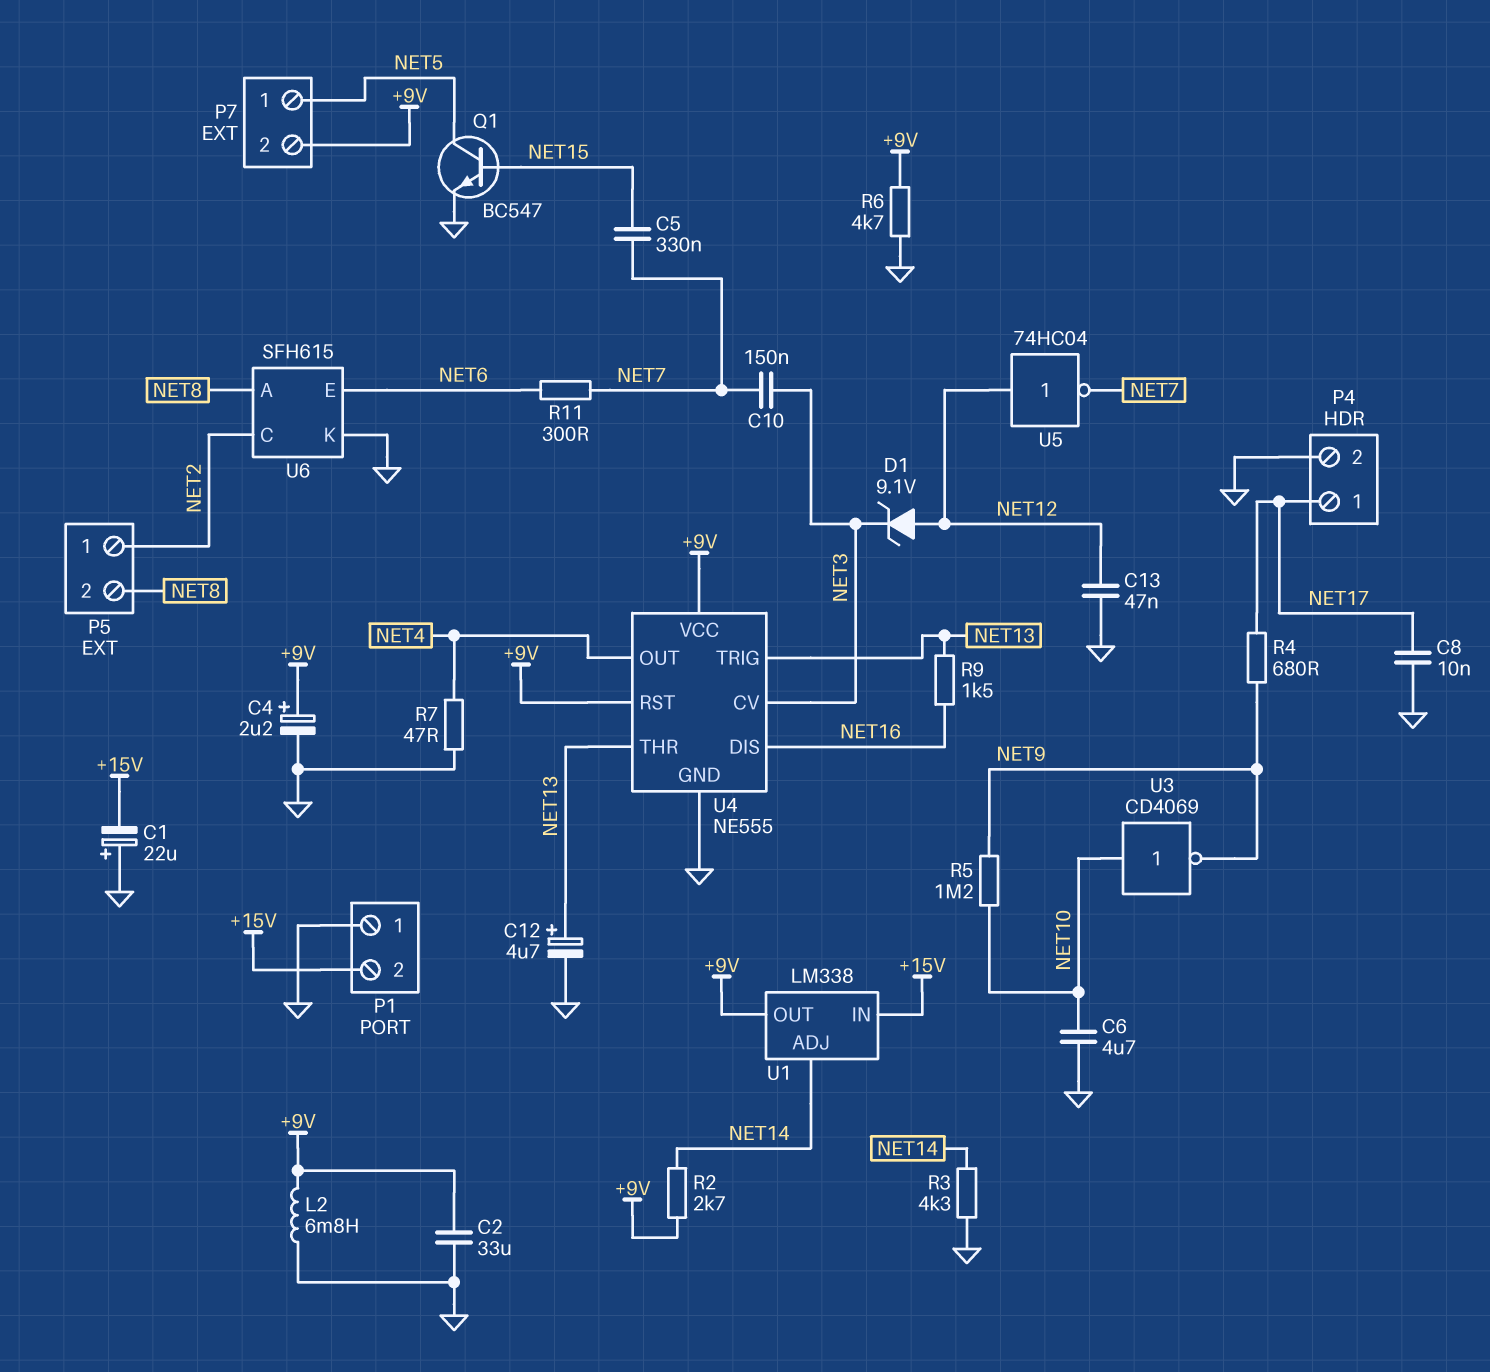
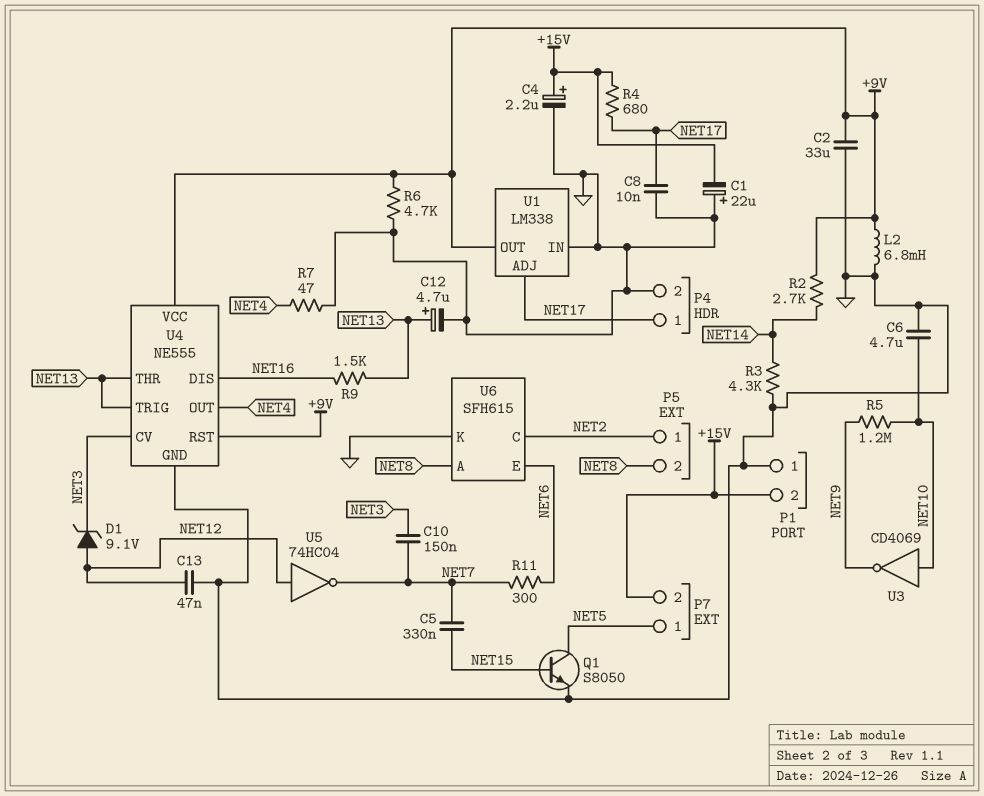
C4: 2.2uF (plus +9V, minus GND) -> 2.2uF (plus +15V, minus GND)
P7 pin 2: +9V -> +15V
Q1: NPN BC547 (B NET15, C NET5, E GND) -> NPN S8050 (B NET15, C NET5, E GND)
R4: 680 (NET9, NET17) -> 680 (+15V, NET17)
U1 pin ADJ: NET14 -> NET17
U1 pin IN: +15V -> GND

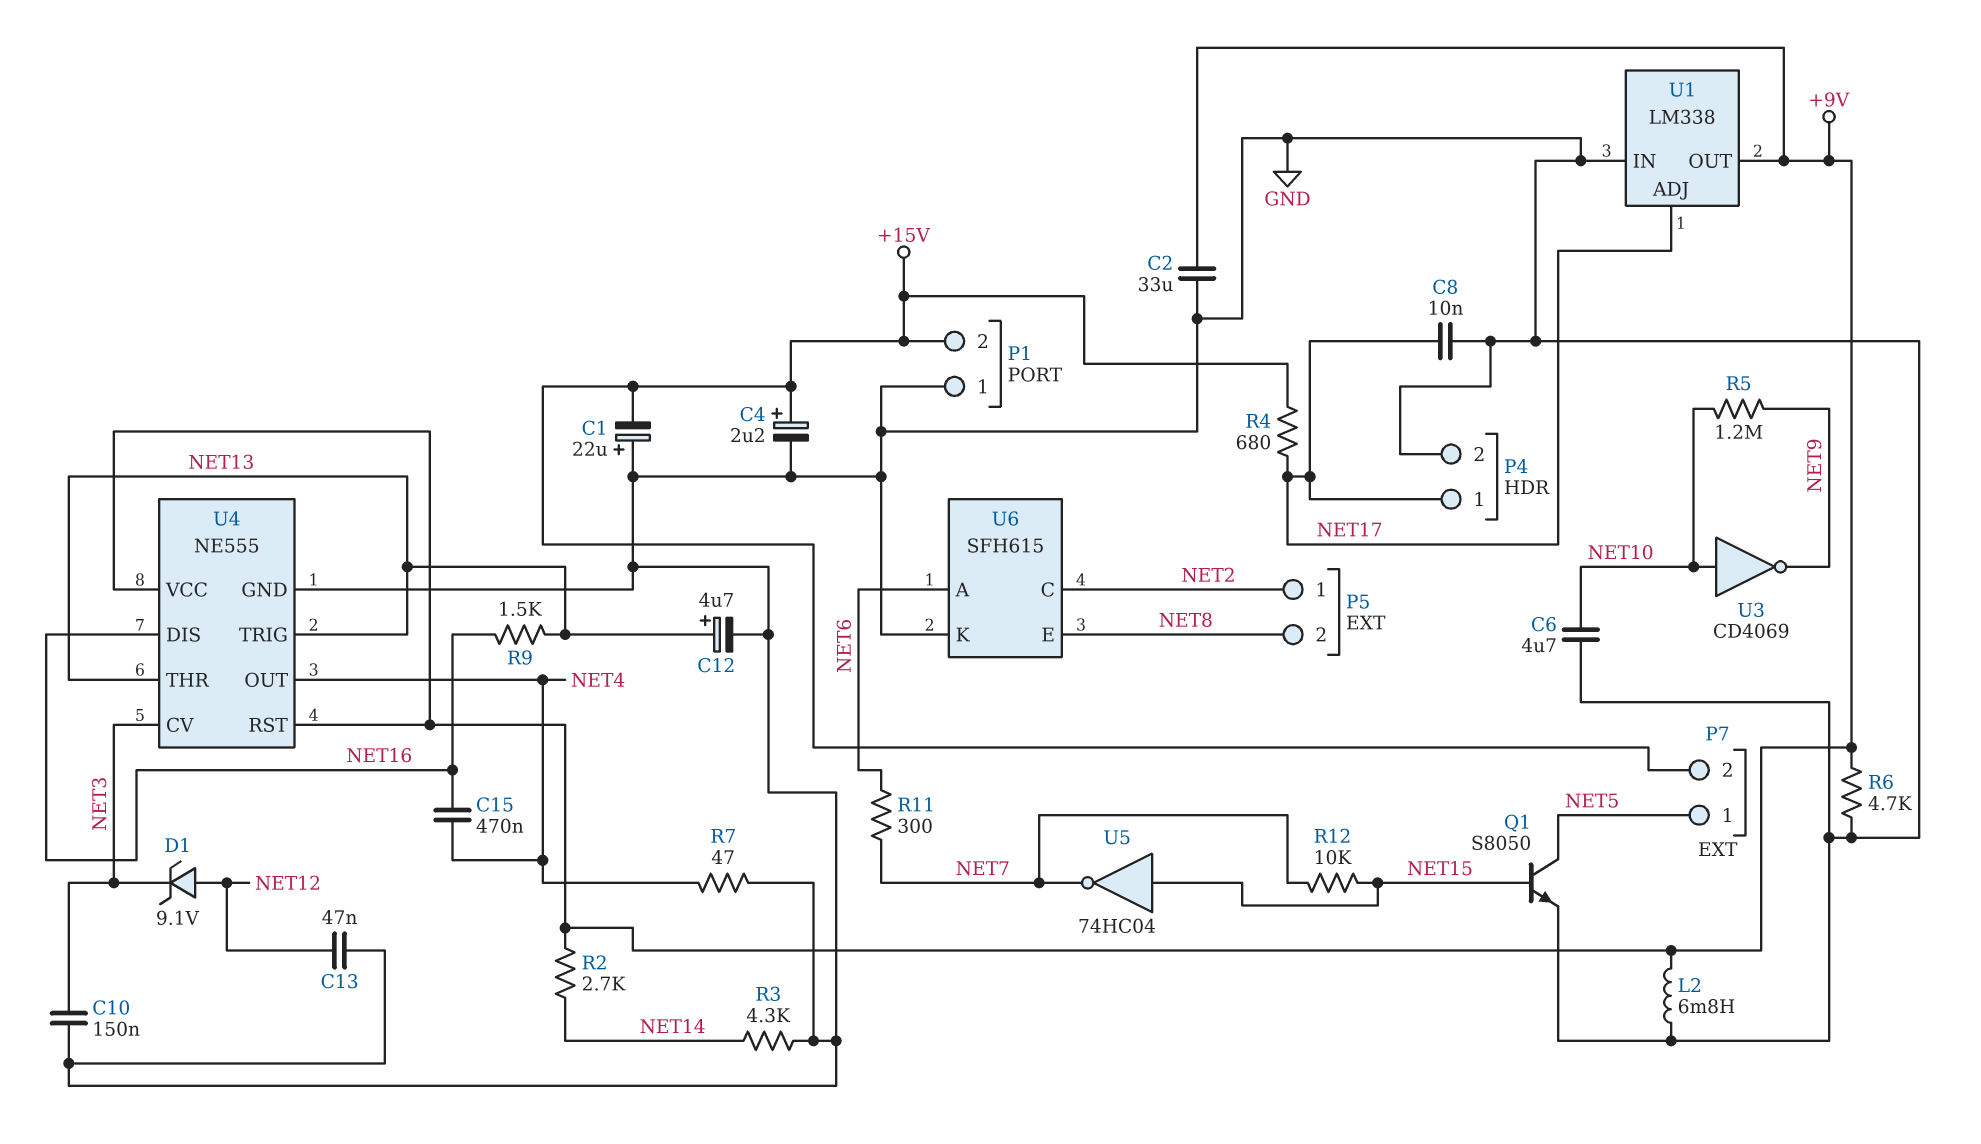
C5: 330nF (NET7, NET15) -> none
C10: 150nF (NET3, NET7) -> 150nF (GND, NET3)
C15: none -> 470nF (NET4, NET16)
R12: none -> 10k (NET7, NET15)
U5: NOT 74HC04 (in NET12, out NET7) -> NOT 74HC04 (in NET15, out NET7)
U6 pin A: NET8 -> NET6
U6 pin E: NET6 -> NET8

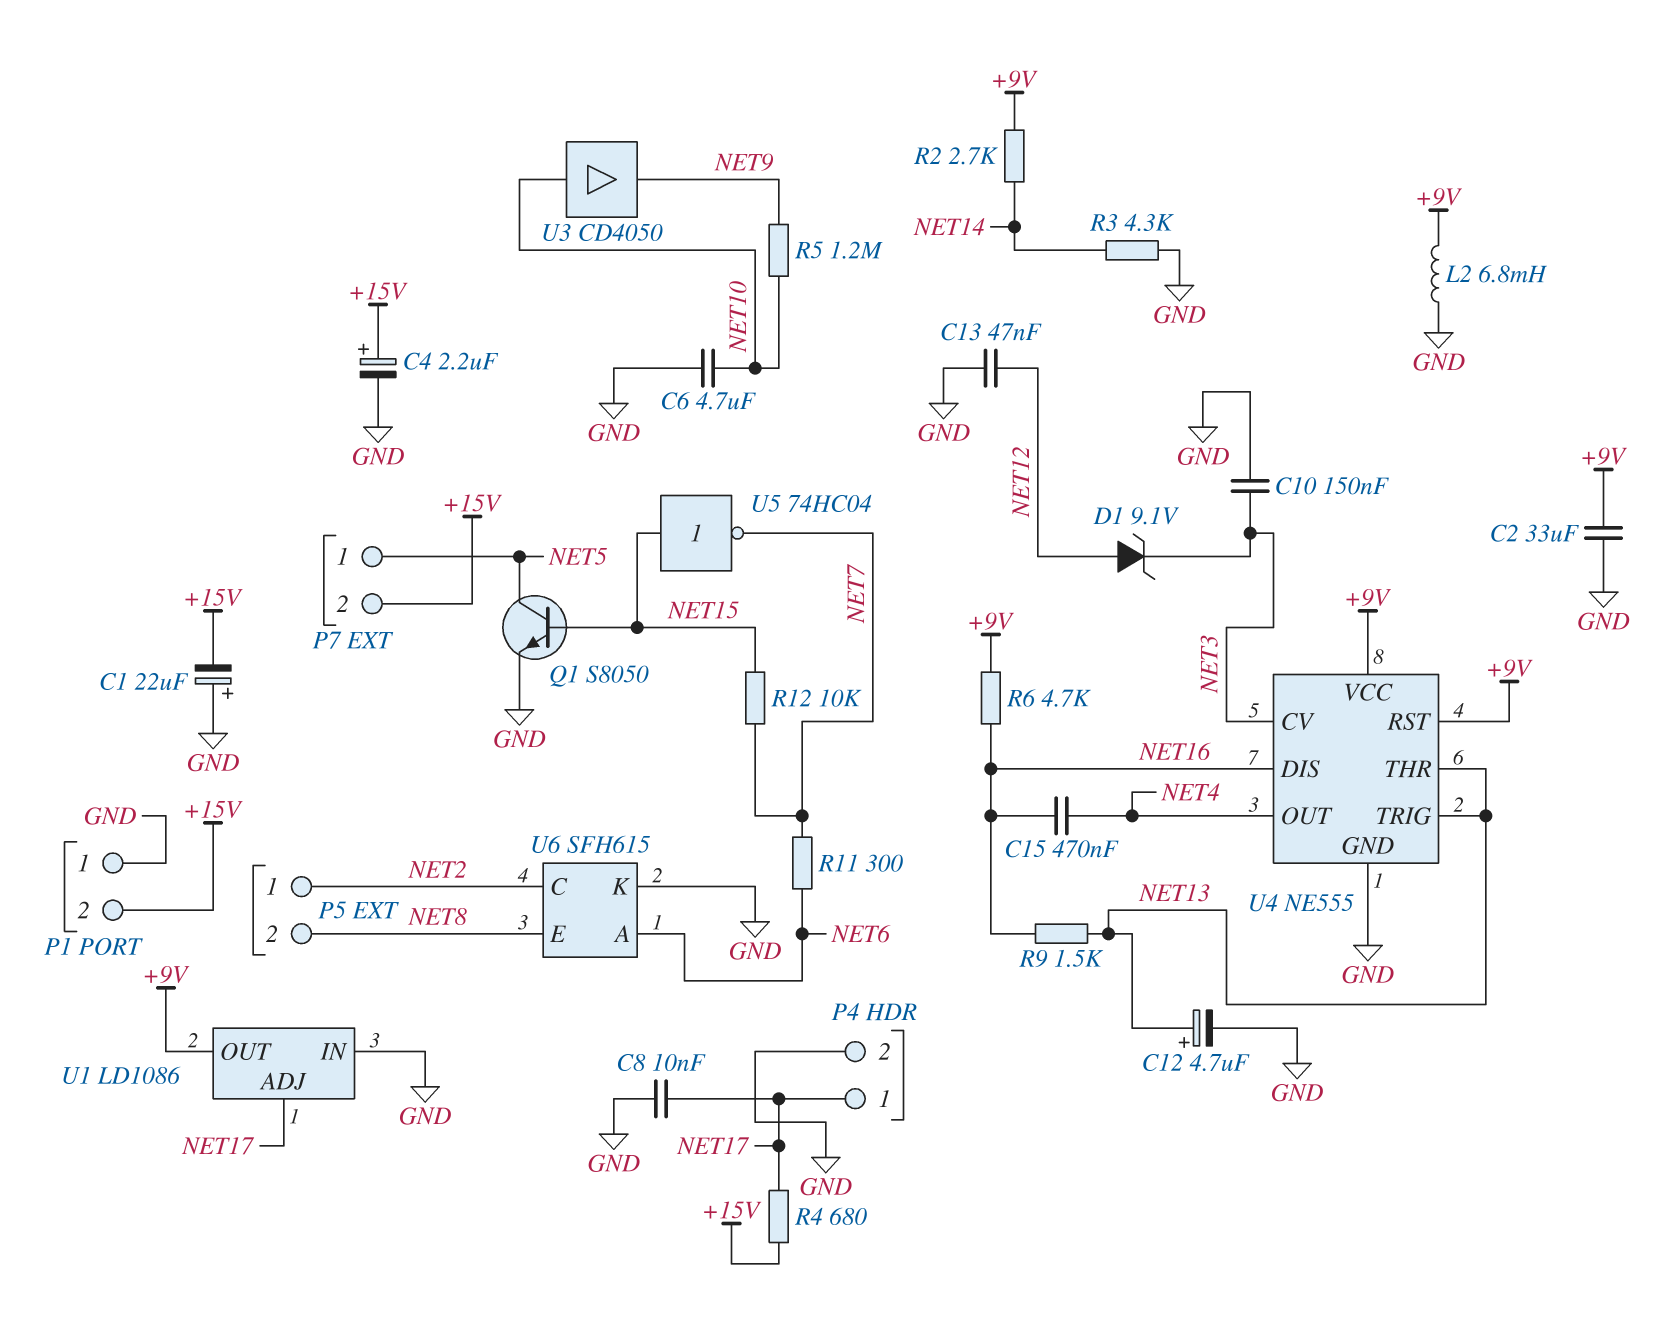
R6: 4.7k (+9V, GND) -> 4.7k (+9V, NET16)
R7: 47 (GND, NET4) -> none
U1: LM338 -> LD1086
U3: NOT CD4069 (in NET10, out NET9) -> buffer CD4050 (in NET10, out NET9)

